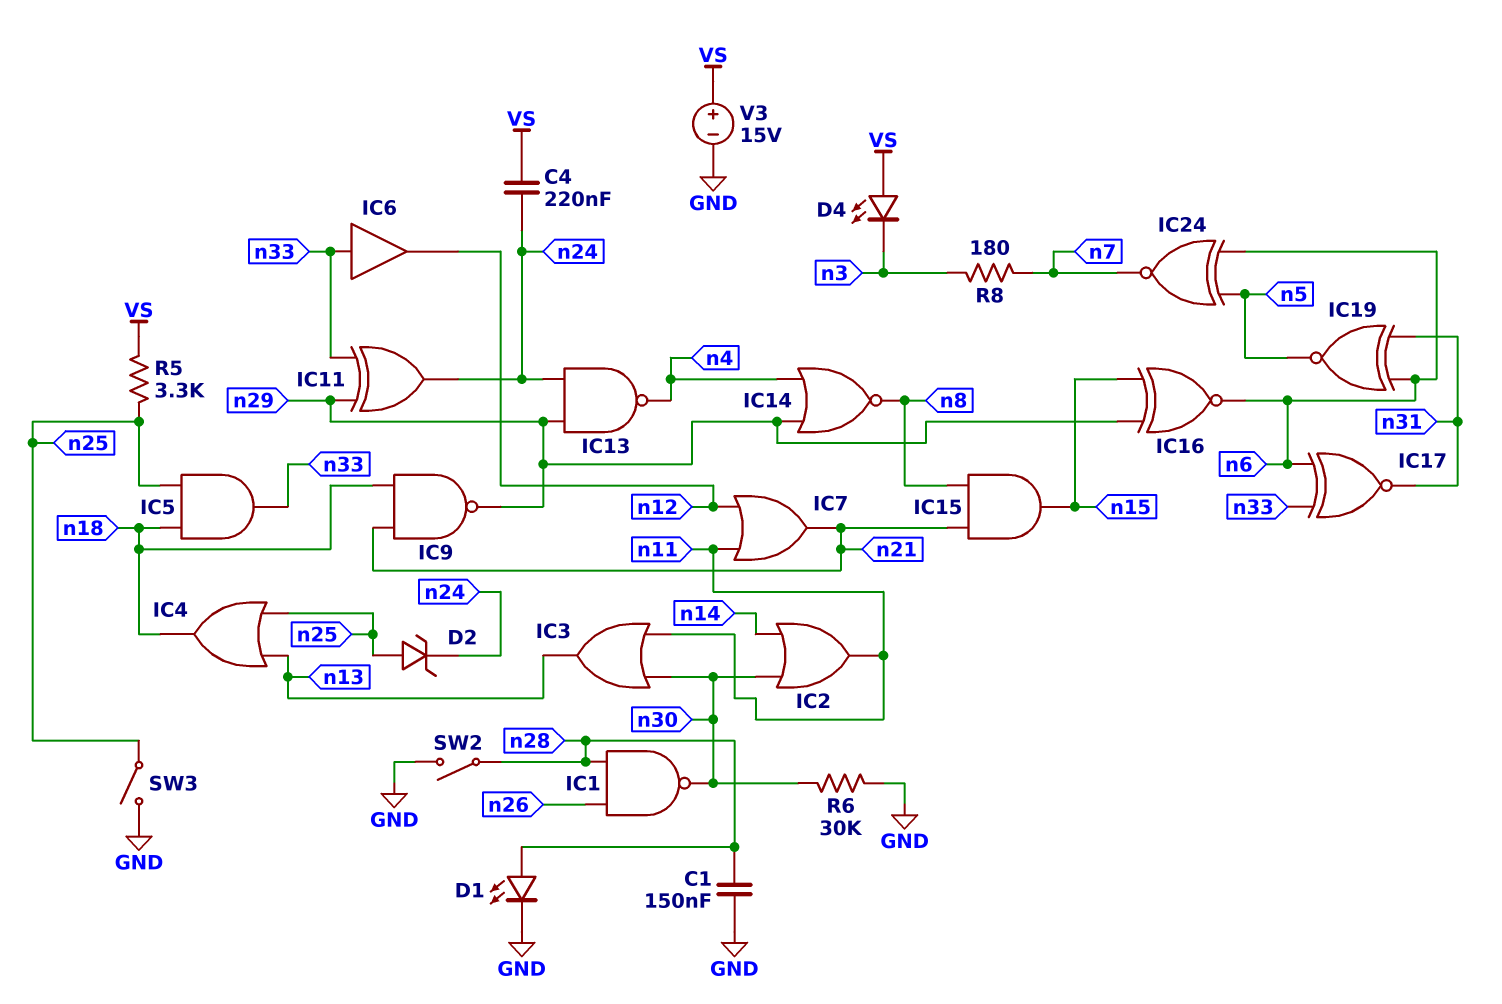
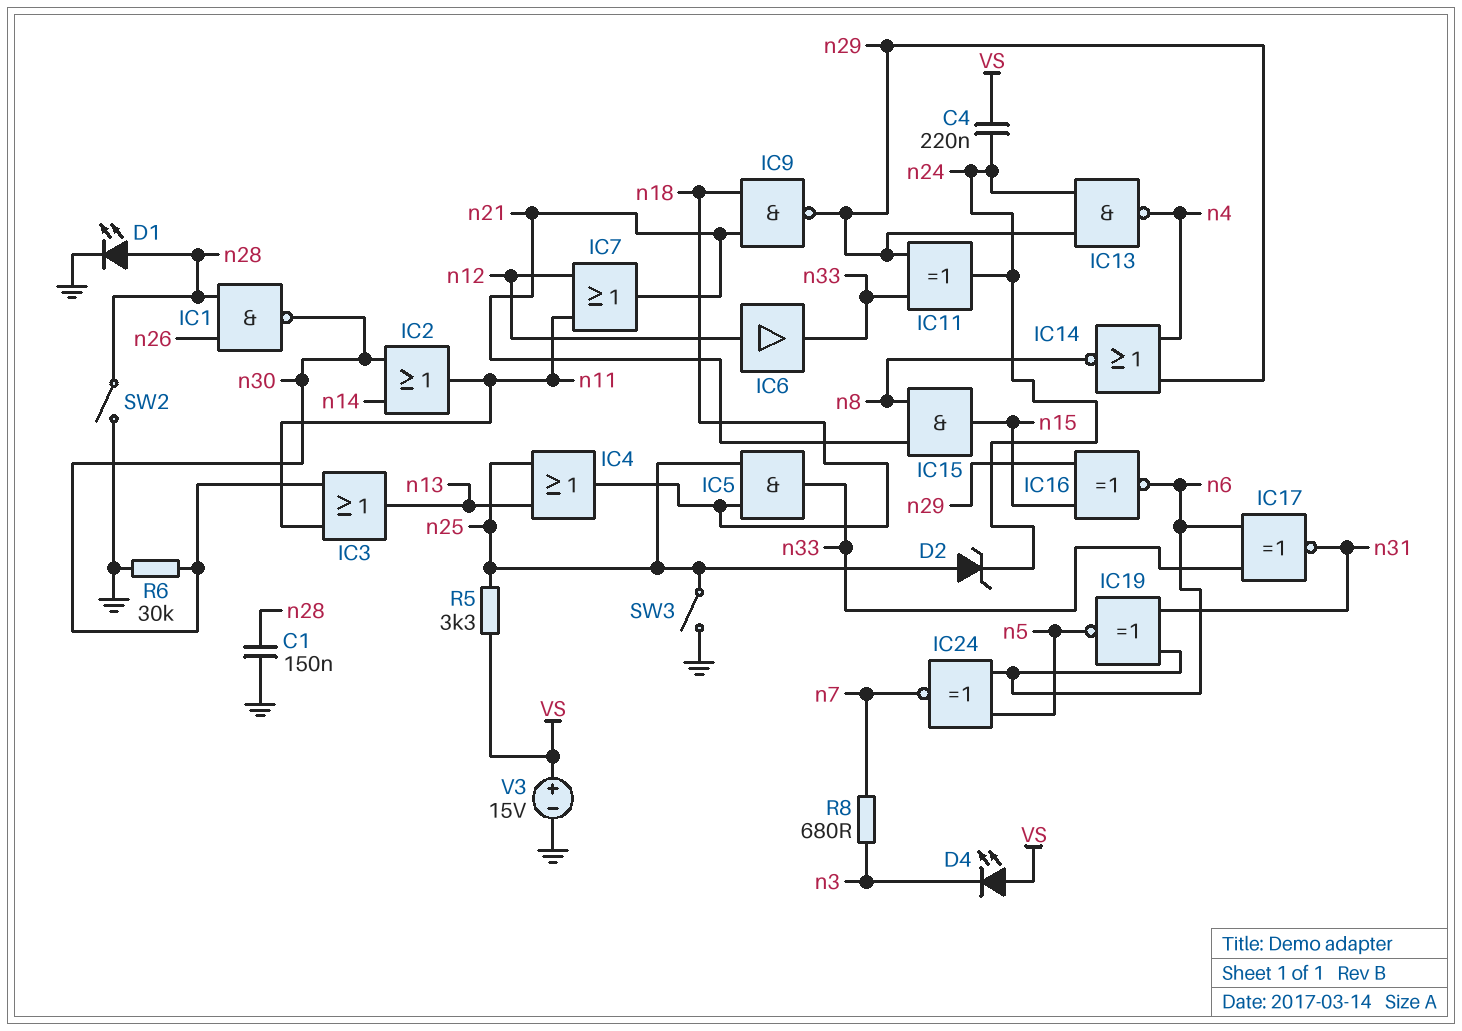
IC6: buffer (in n33, out n12) -> buffer (in n12, out n33)
R8: 180 (n3, n7) -> 680 (n3, n7)

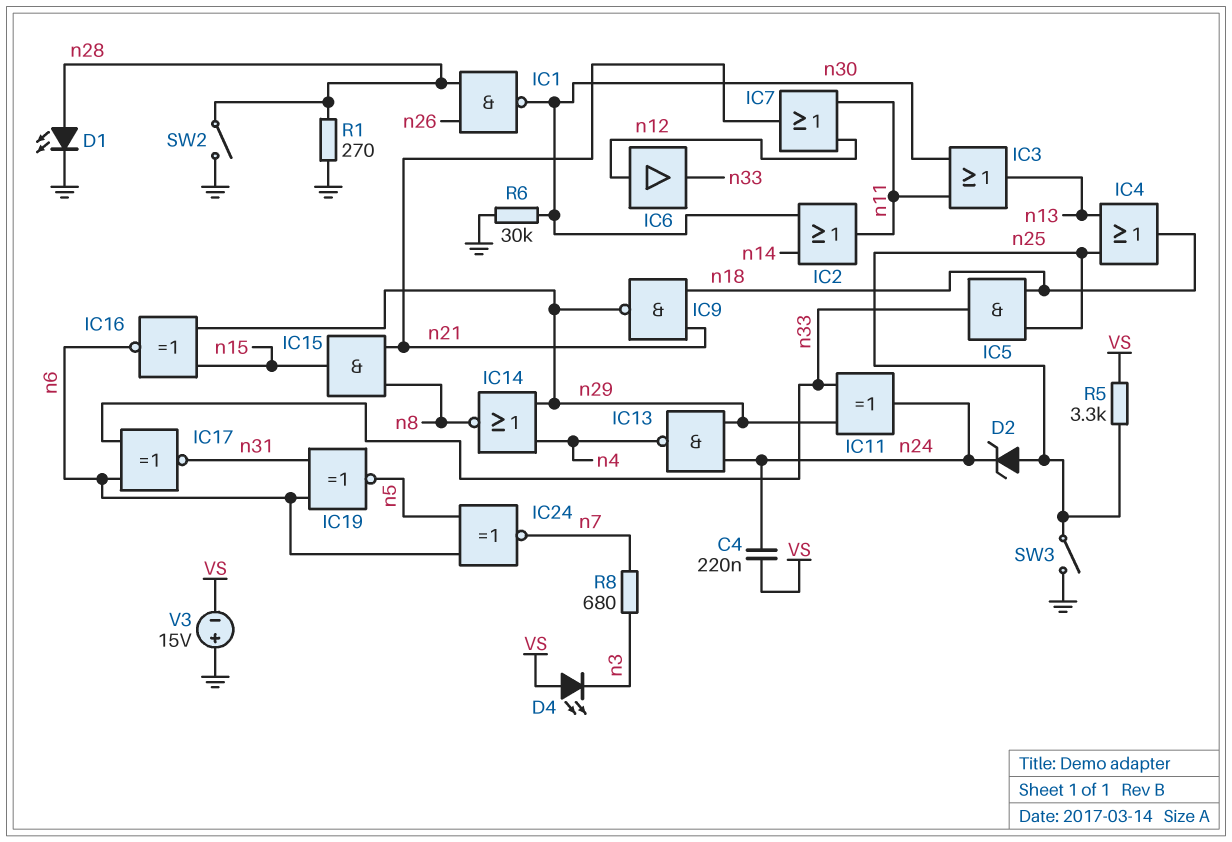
C1: 150nF (GND, n28) -> none
R1: none -> 270 (GND, n28)
V3: 15V (plus VS, minus GND) -> 15V (plus GND, minus VS)

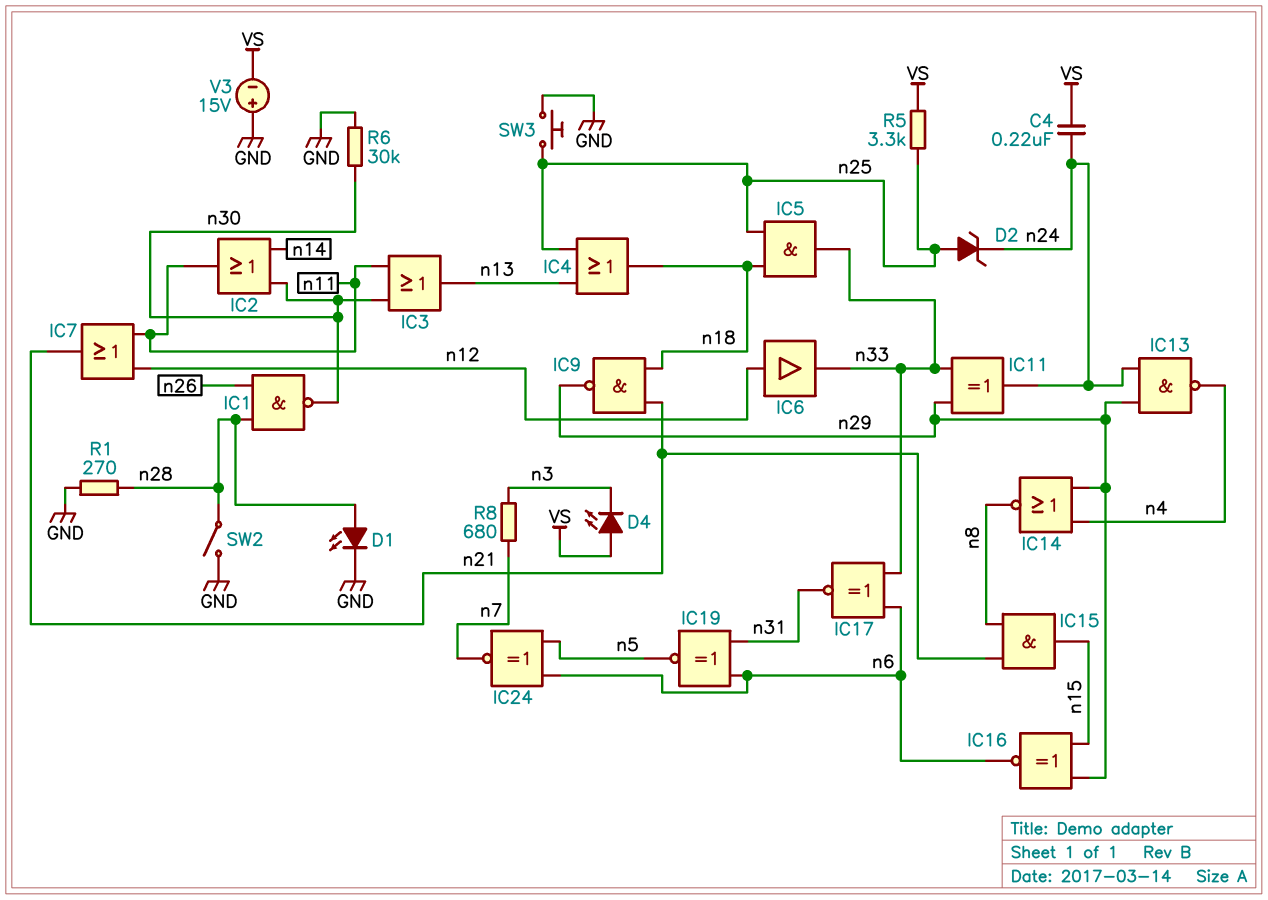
SW3: switch (GND, n25) -> button (GND, n25)

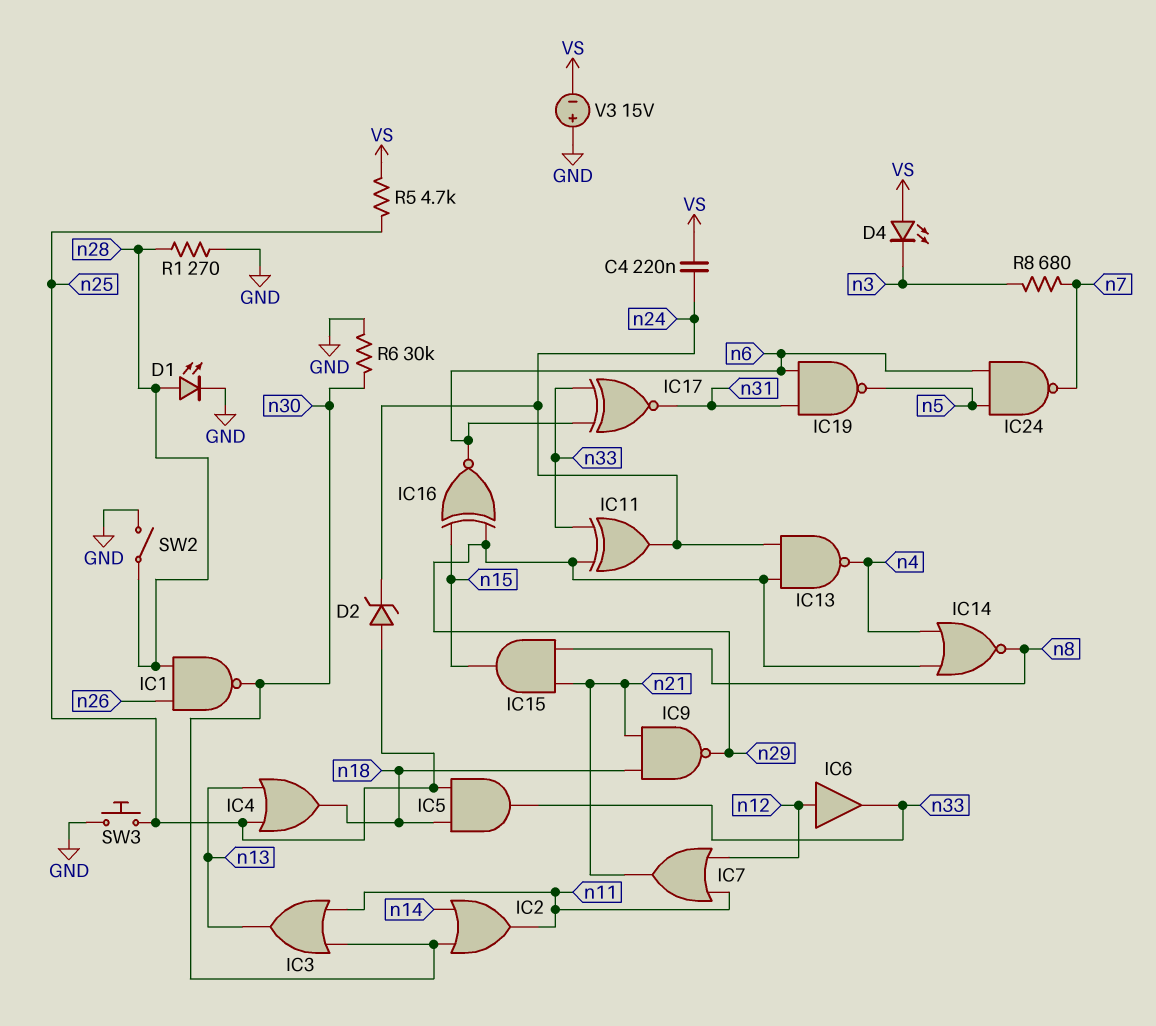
IC19: XNOR (in n6, in n31, out n5) -> NAND (in n6, in n31, out n5)
IC24: XNOR (in n5, in n6, out n7) -> NAND (in n5, in n6, out n7)
R5: 3.3k (VS, n25) -> 4.7k (VS, n25)

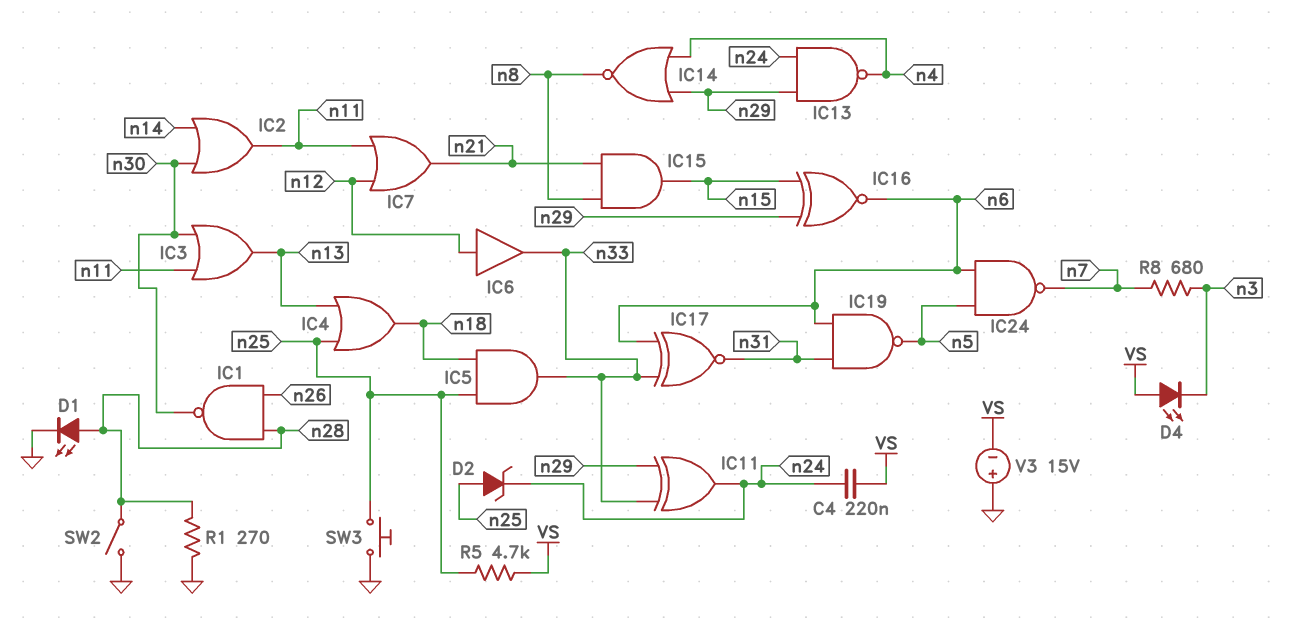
IC9: NAND (in n18, in n21, out n29) -> none
R6: 30k (GND, n30) -> none

